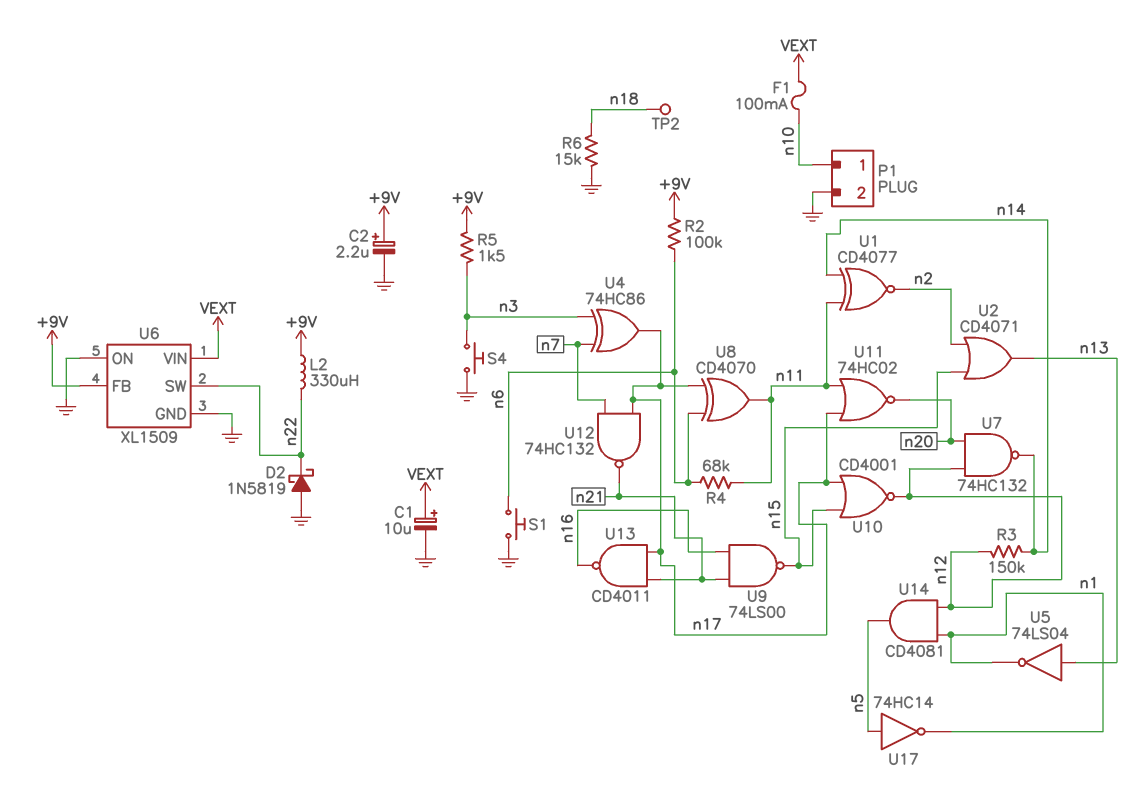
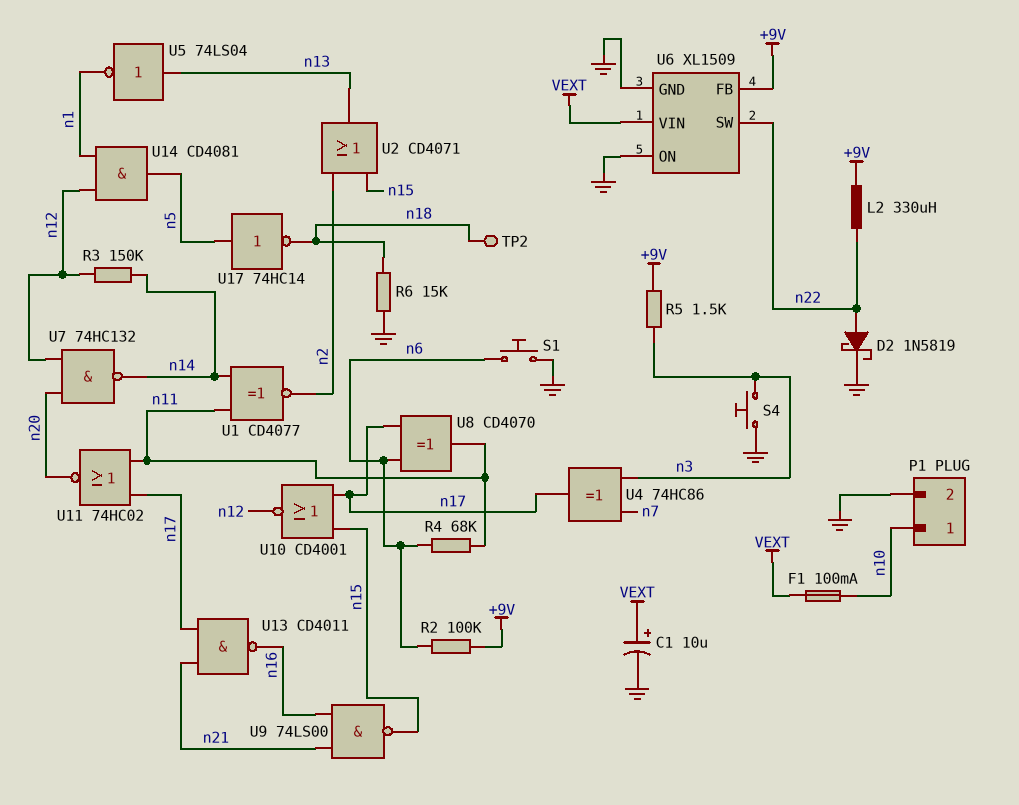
C2: 2.2uF (plus +9V, minus GND) -> none
D2: schottky 1N5819 (A GND, K n22) -> schottky 1N5819 (A n22, K GND)
U12: NAND 74HC132 (in n7, in n17, out n21) -> none
U17: NOT 74HC14 (in n5, out n1) -> NOT 74HC14 (in n5, out n18)

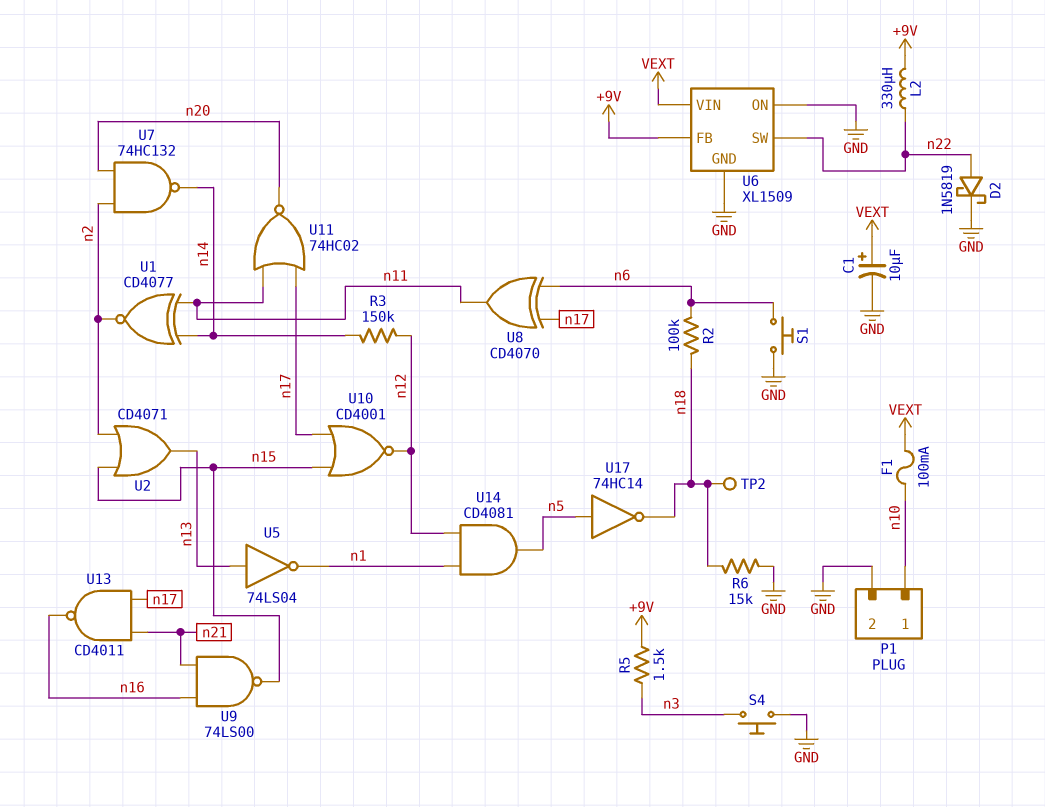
R2: 100k (+9V, n6) -> 100k (n6, n18)
R4: 68k (n6, n11) -> none
U4: XOR 74HC86 (in n3, in n7, out n17) -> none
U7: NAND 74HC132 (in n12, in n20, out n14) -> NAND 74HC132 (in n2, in n20, out n14)

